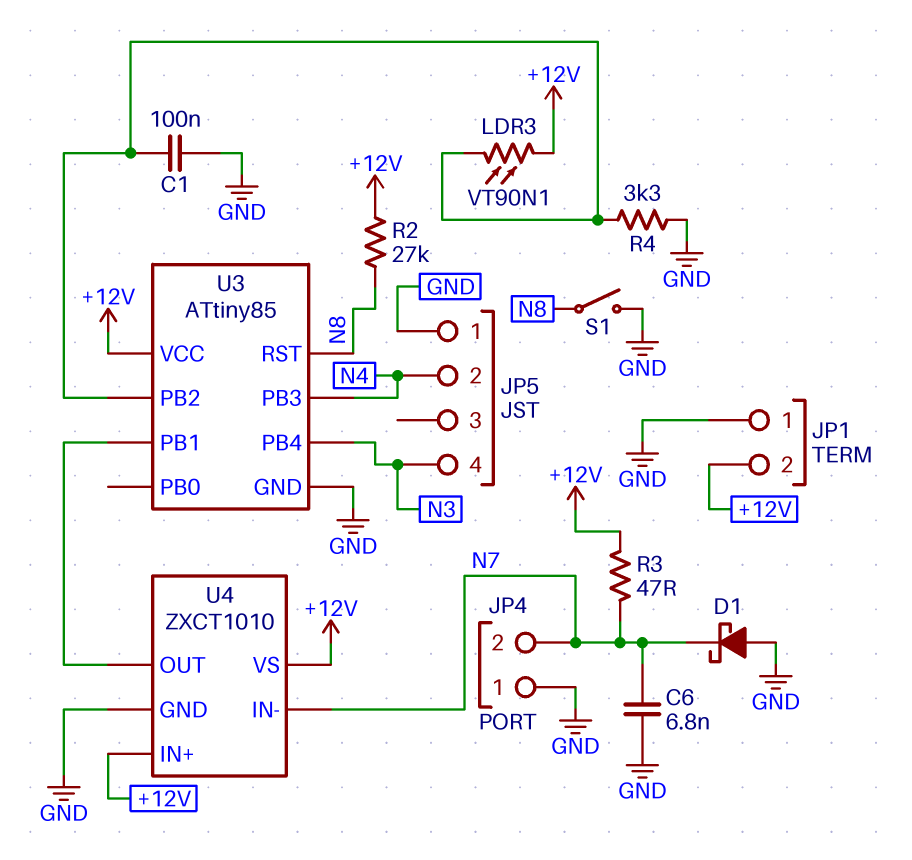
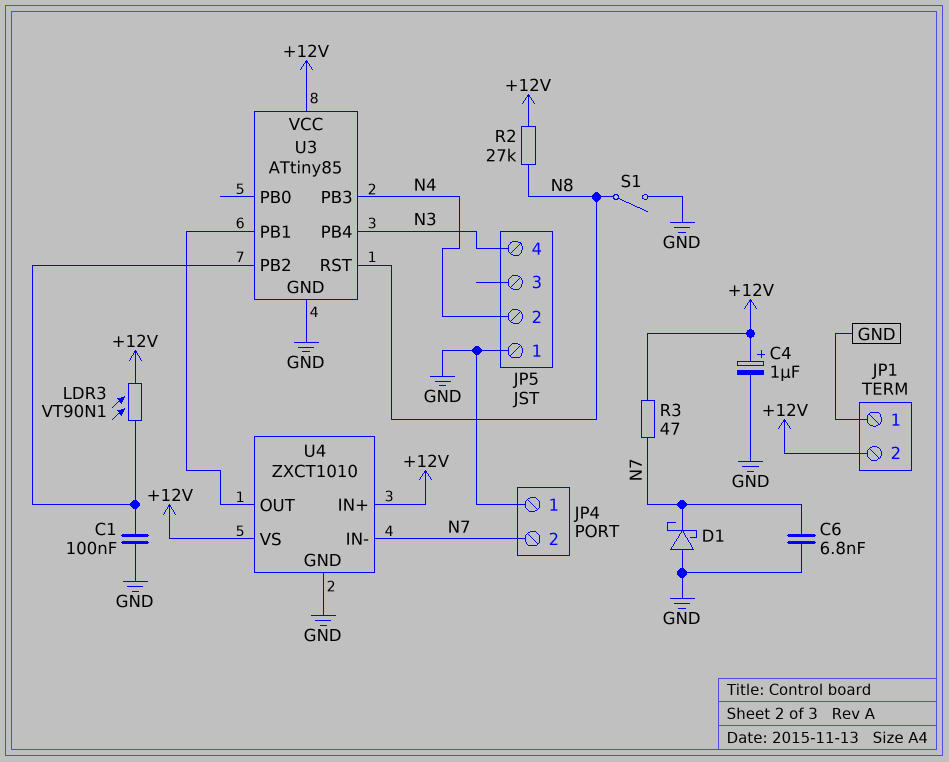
C4: none -> 1uF (plus +12V, minus GND)
R4: 3.3k (GND, U3/PB2) -> none

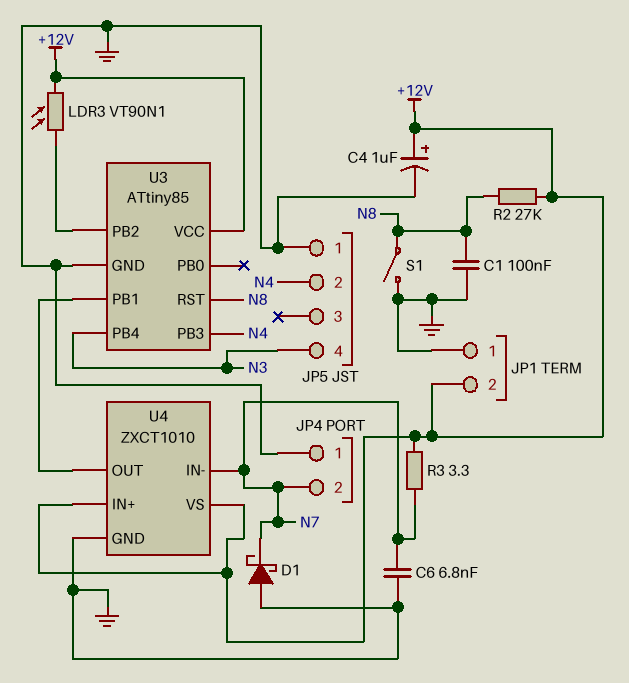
C1: 100nF (GND, U3/PB2) -> 100nF (GND, N8)
R3: 47 (+12V, N7) -> 3.3 (+12V, N7)

